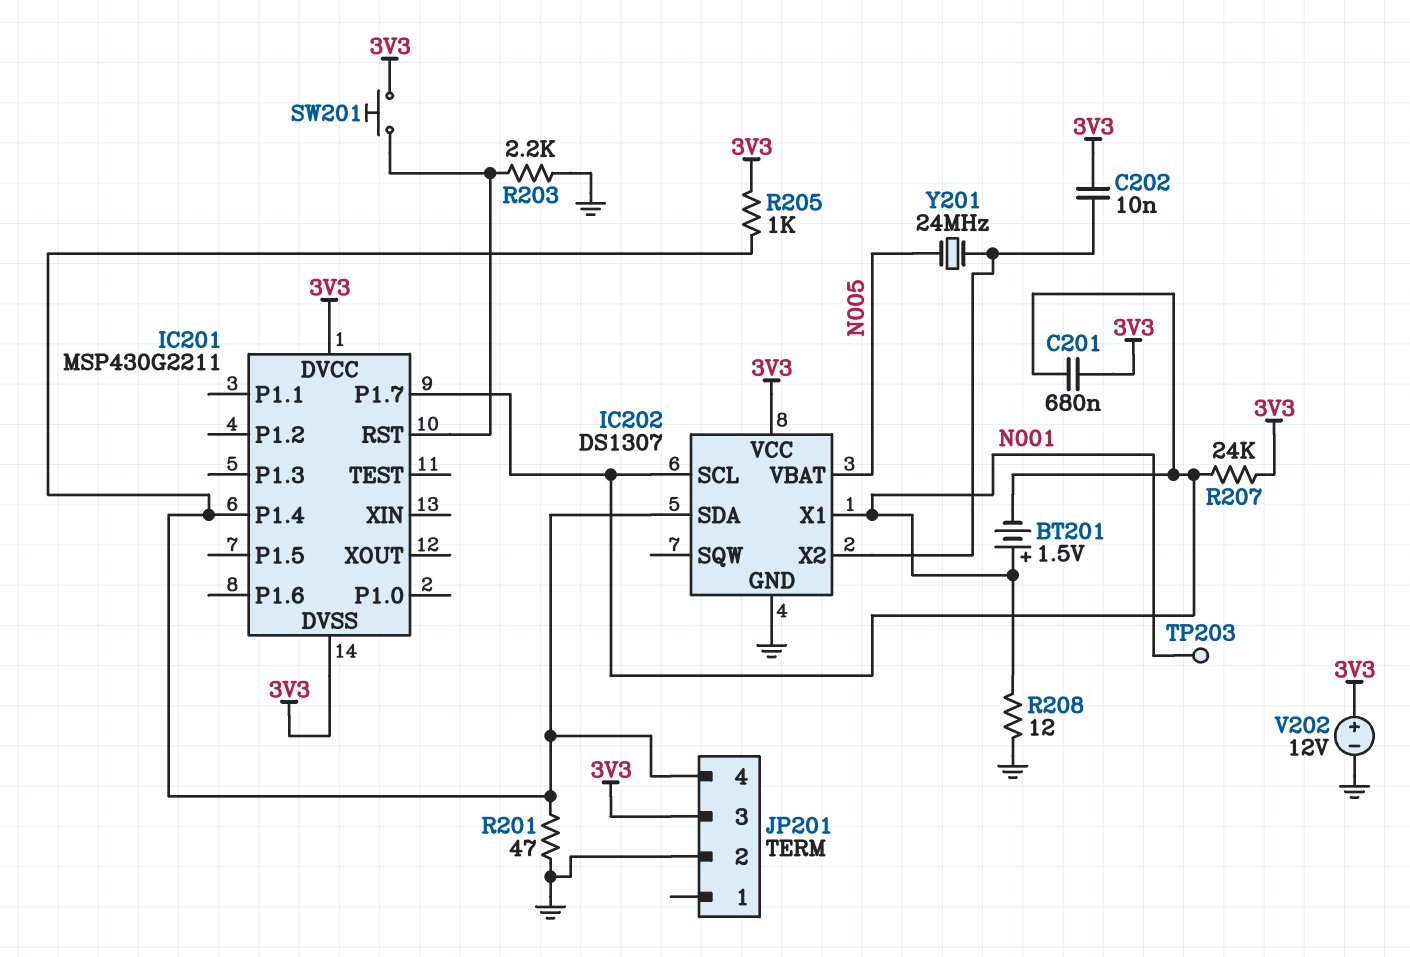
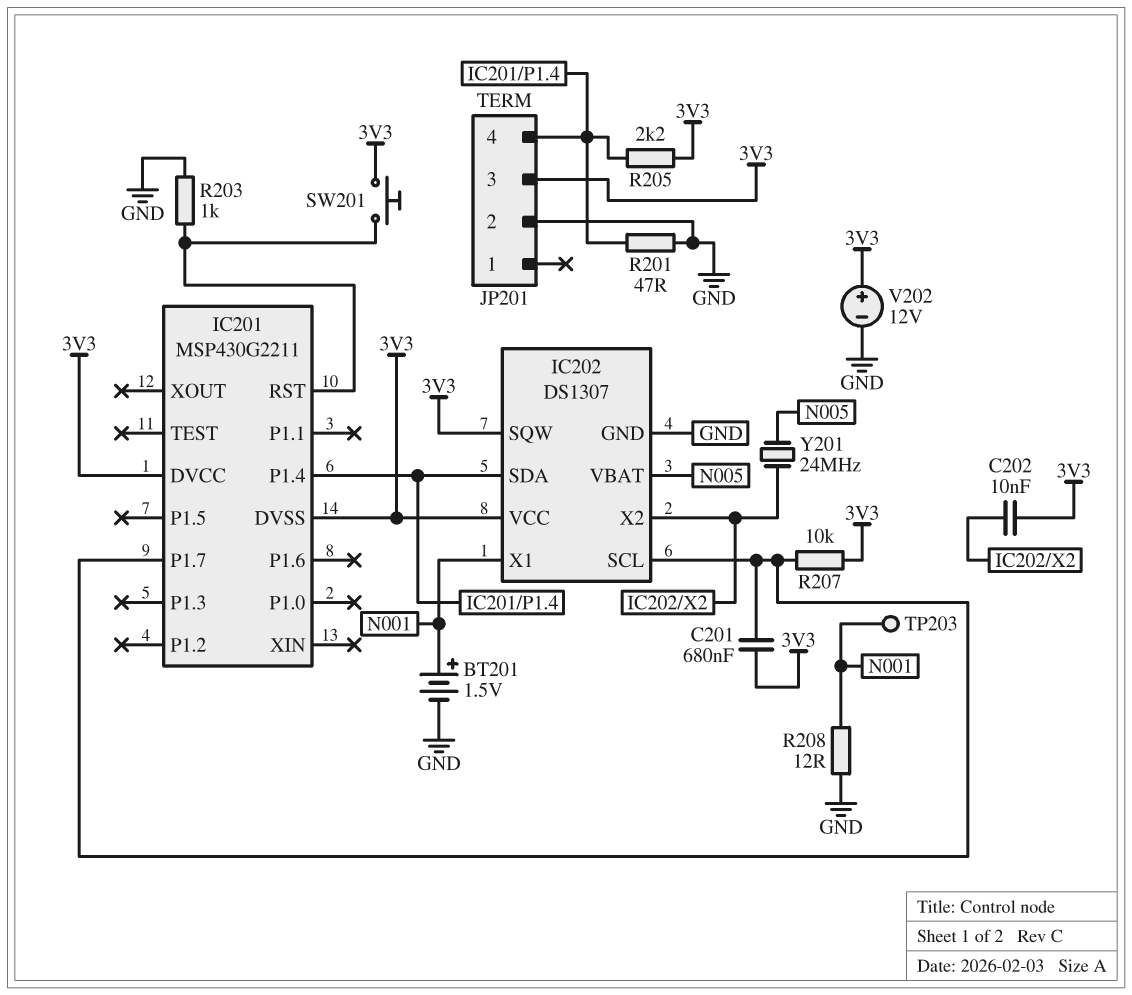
BT201: 1.5V (plus N001, minus IC201/P1.7) -> 1.5V (plus N001, minus GND)
IC202 pin SQW: none -> 3V3
R203: 2.2k (GND, IC201/RST) -> 1k (GND, IC201/RST)
R205: 1k (3V3, IC201/P1.4) -> 2.2k (3V3, IC201/P1.4)
R207: 24k (3V3, IC201/P1.7) -> 10k (3V3, IC201/P1.7)

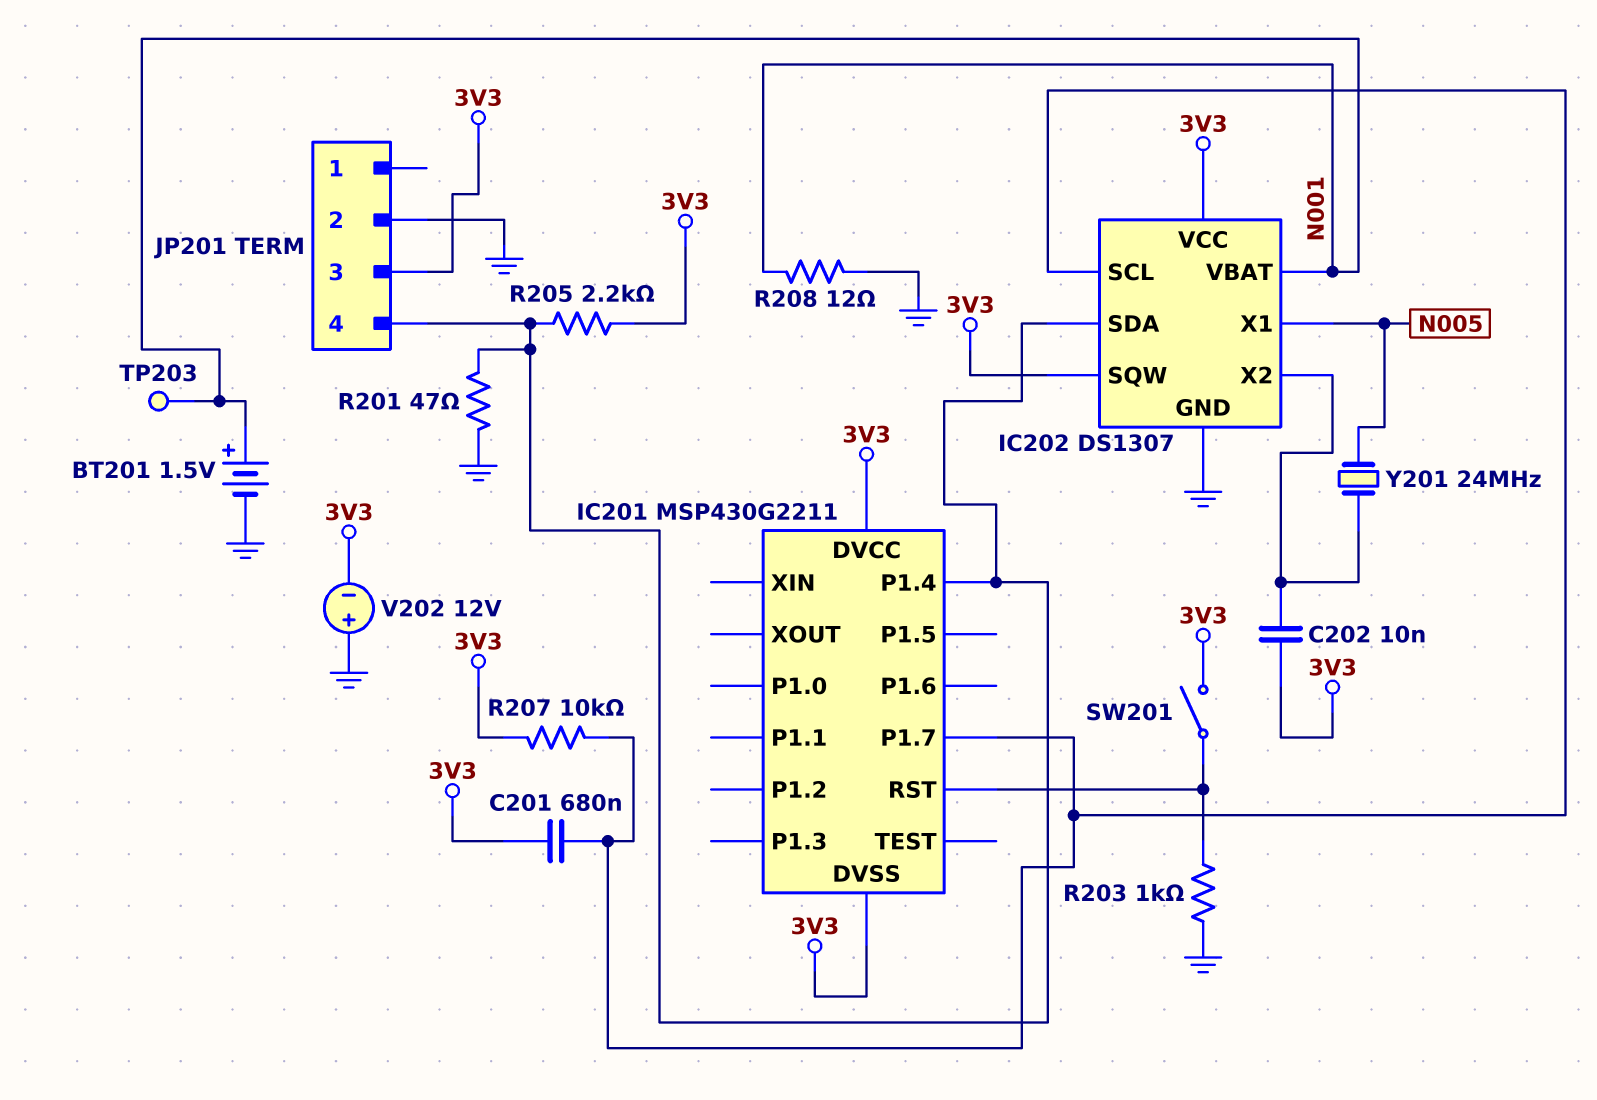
IC202 pin VBAT: N005 -> N001
IC202 pin X1: N001 -> N005
SW201: button (3V3, IC201/RST) -> switch (3V3, IC201/RST)
V202: 12V (plus 3V3, minus GND) -> 12V (plus GND, minus 3V3)

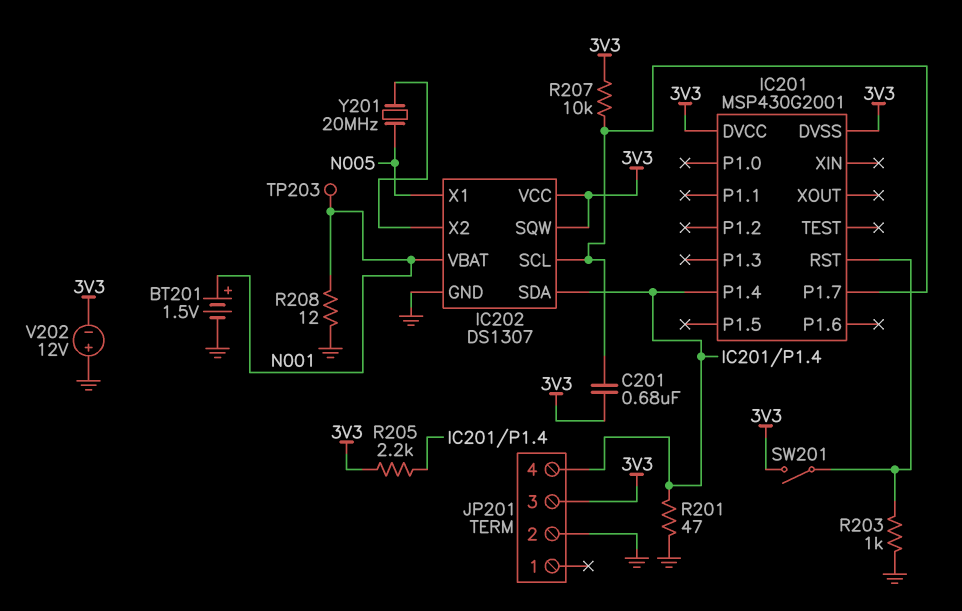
C202: 10nF (3V3, IC202/X2) -> none
IC201: MSP430G2211 -> MSP430G2001
Y201: 24MHz (IC202/X2, N005) -> 20MHz (IC202/X2, N005)

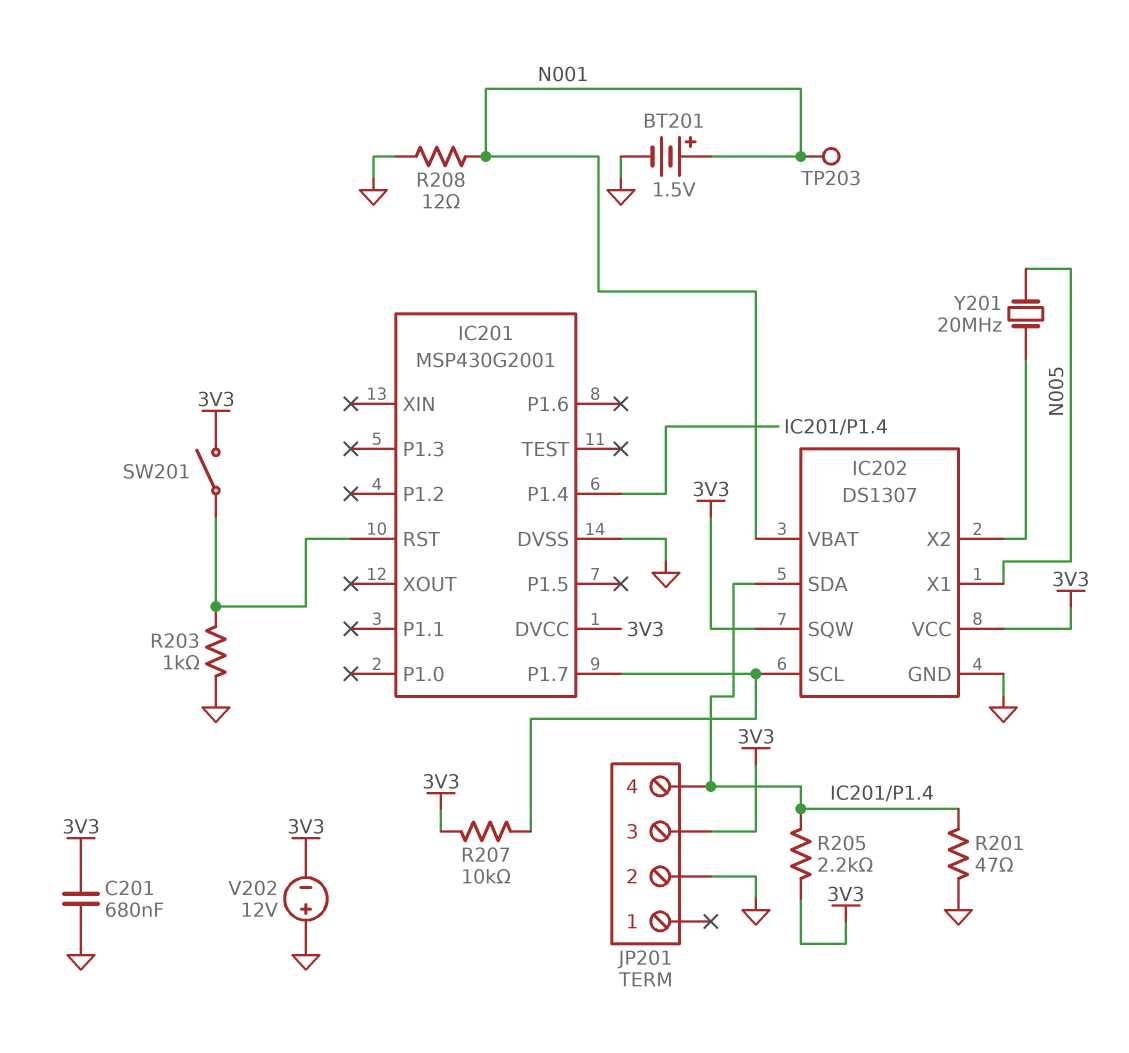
C201: 680nF (3V3, IC201/P1.7) -> 680nF (3V3, GND)
IC201 pin DVSS: 3V3 -> GND

